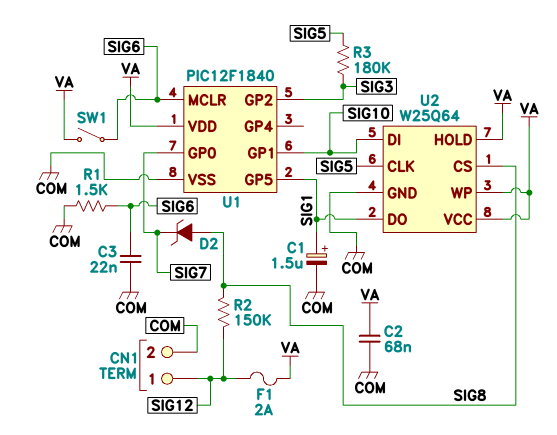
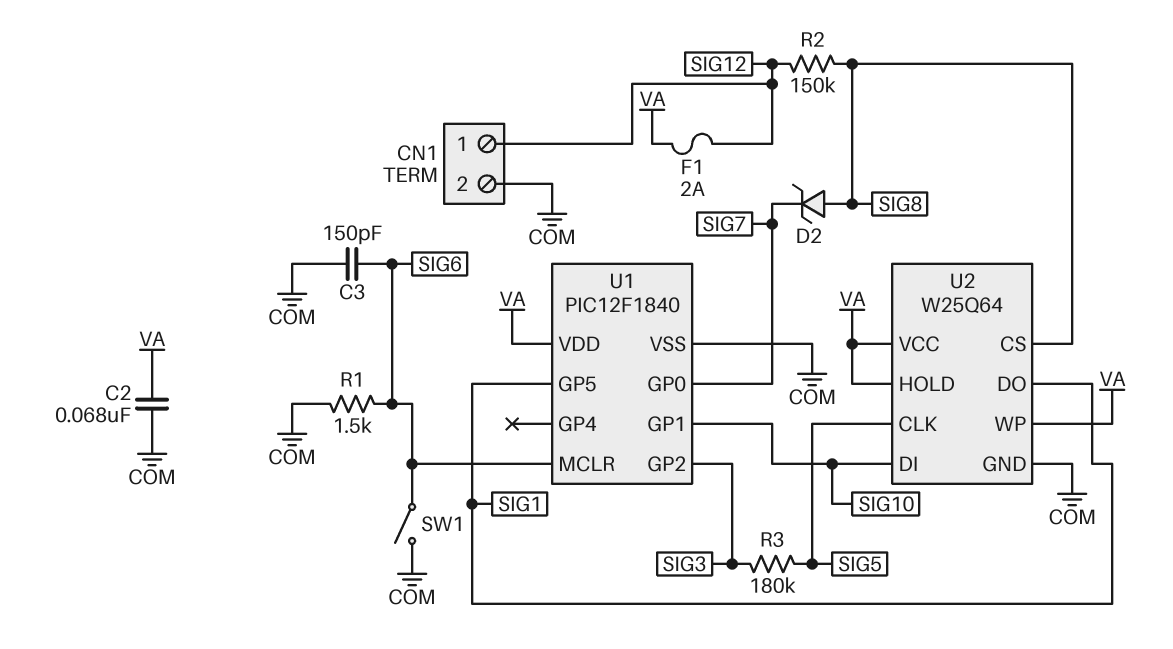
C1: 1.5uF (plus SIG1, minus COM) -> none
C3: 22nF (COM, SIG6) -> 150pF (COM, SIG6)
SW1: switch (SIG6, VA) -> switch (COM, SIG6)

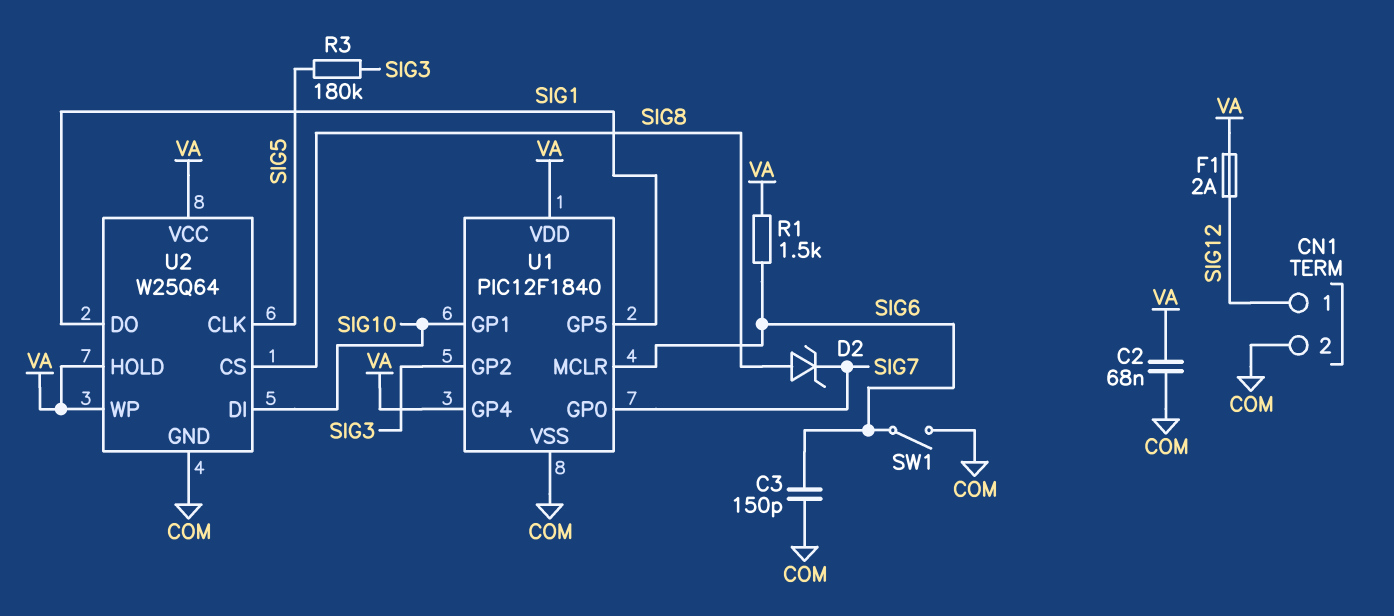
R1: 1.5k (COM, SIG6) -> 1.5k (SIG6, VA)
R2: 150k (SIG8, SIG12) -> none
U1 pin GP4: none -> VA

